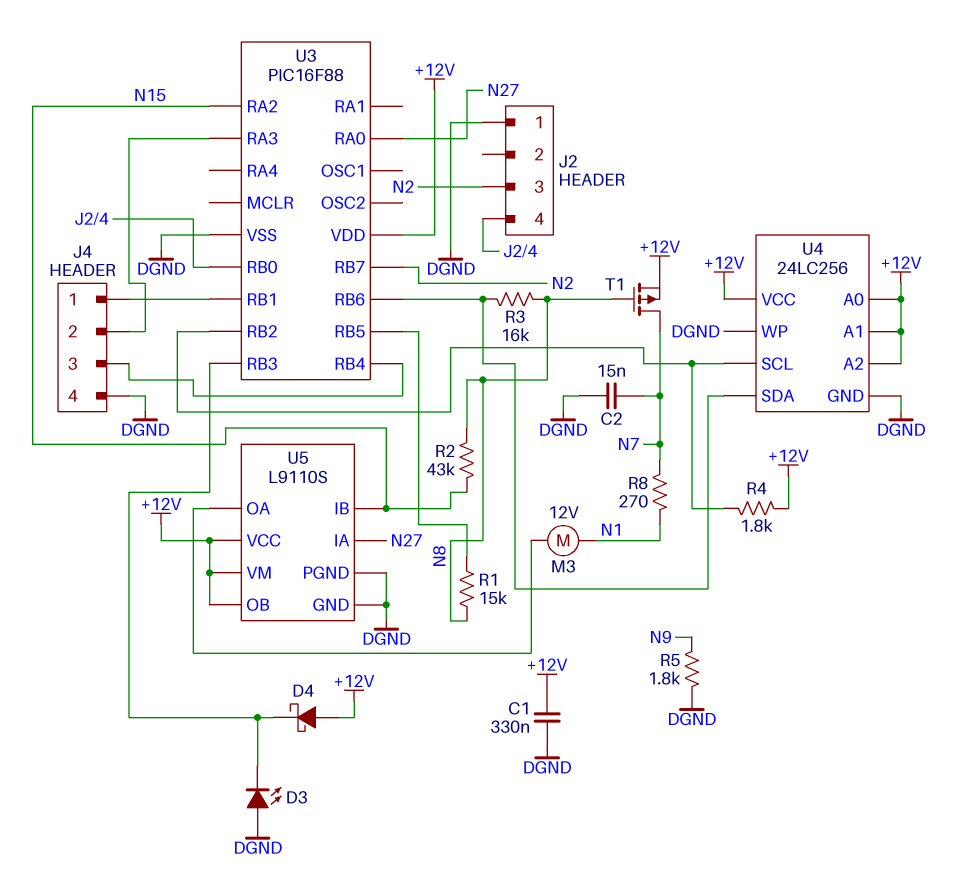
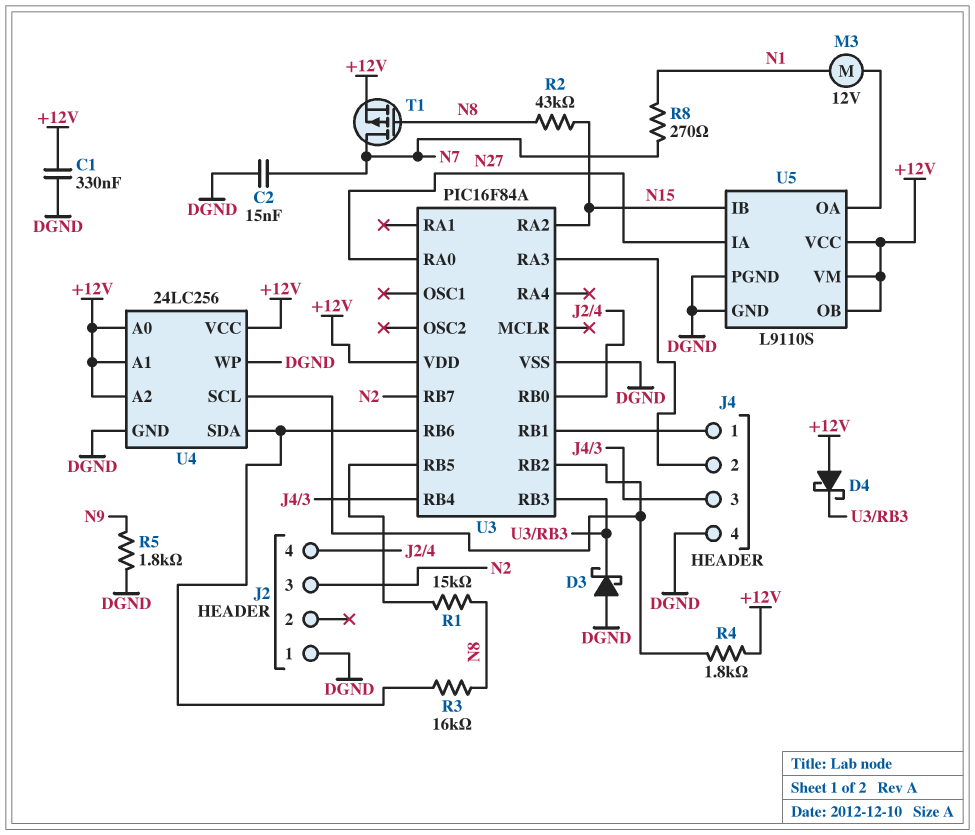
D3: LED (A DGND, K U3/RB3) -> schottky (A DGND, K U3/RB3)
U3: PIC16F88 -> PIC16F84A

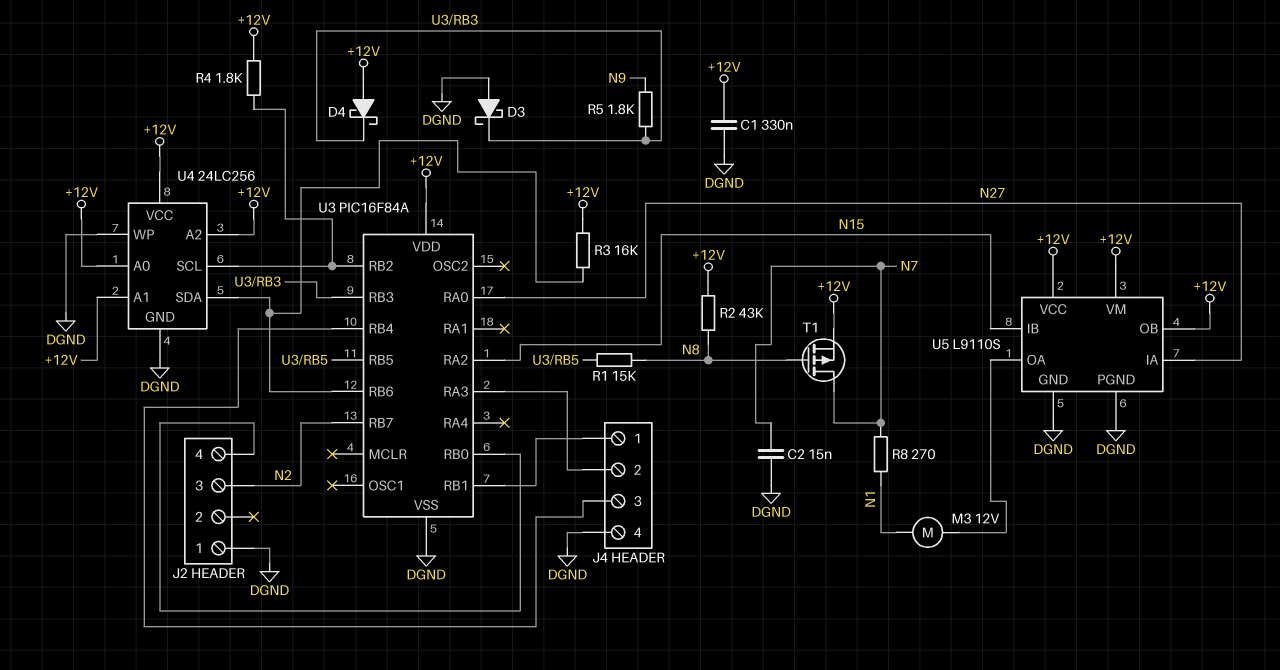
R2: 43k (N8, N15) -> 43k (+12V, N8)
R3: 16k (N8, U3/RB6) -> 16k (+12V, U3/RB6)
R5: 1.8k (DGND, N9) -> 1.8k (N9, U3/RB3)

